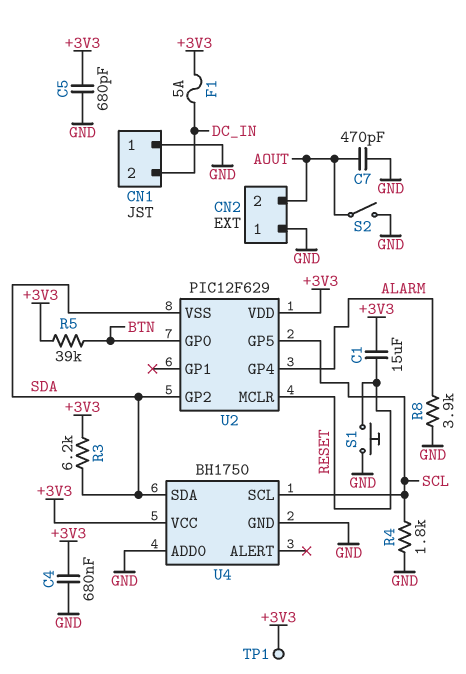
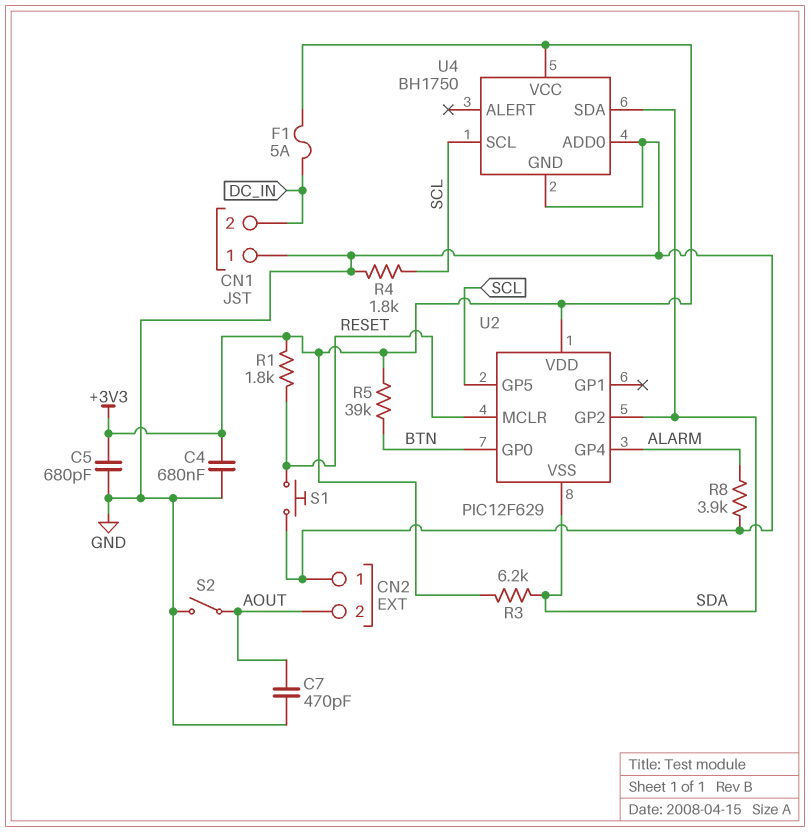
C1: 15uF (+3V3, RESET) -> none
R1: none -> 1.8k (+3V3, RESET)
TP1: test point (+3V3) -> none

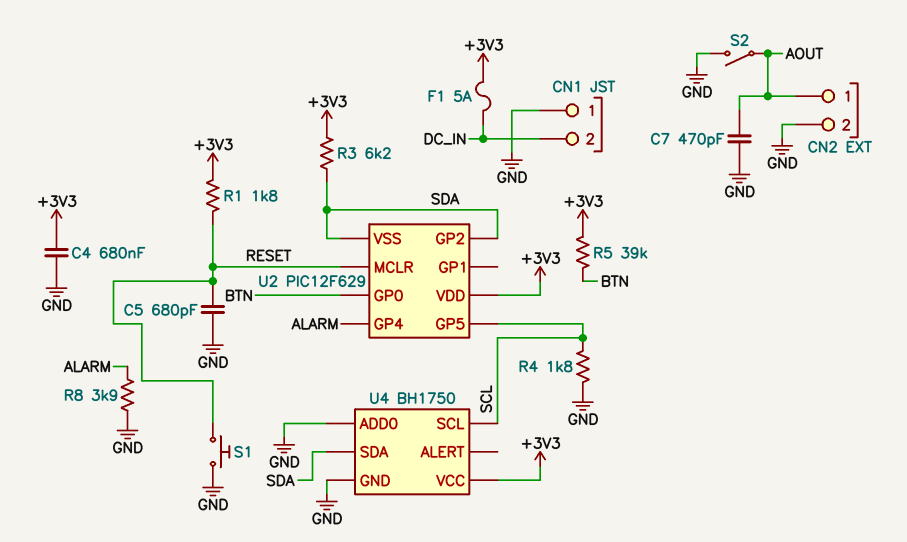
C5: 680pF (+3V3, GND) -> 680pF (GND, RESET)
CN2 pin 1: GND -> AOUT
CN2 pin 2: AOUT -> GND

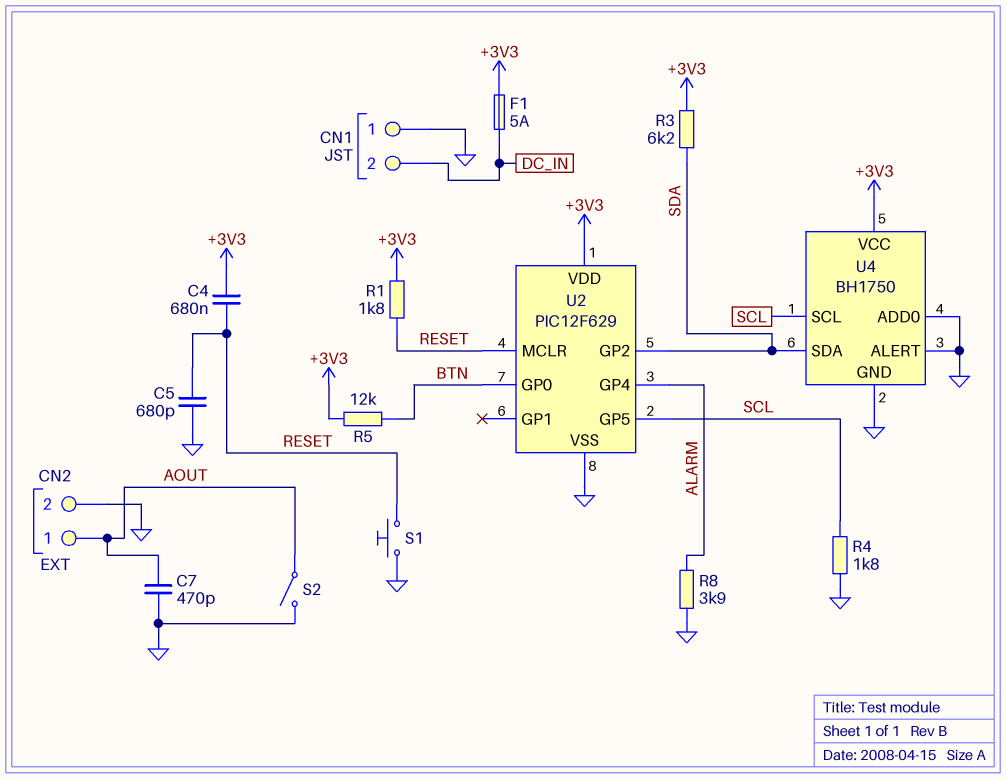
C4: 680nF (+3V3, GND) -> 680nF (+3V3, RESET)
R5: 39k (+3V3, BTN) -> 12k (+3V3, BTN)
U2 pin VSS: SDA -> GND
U4 pin ALERT: none -> GND

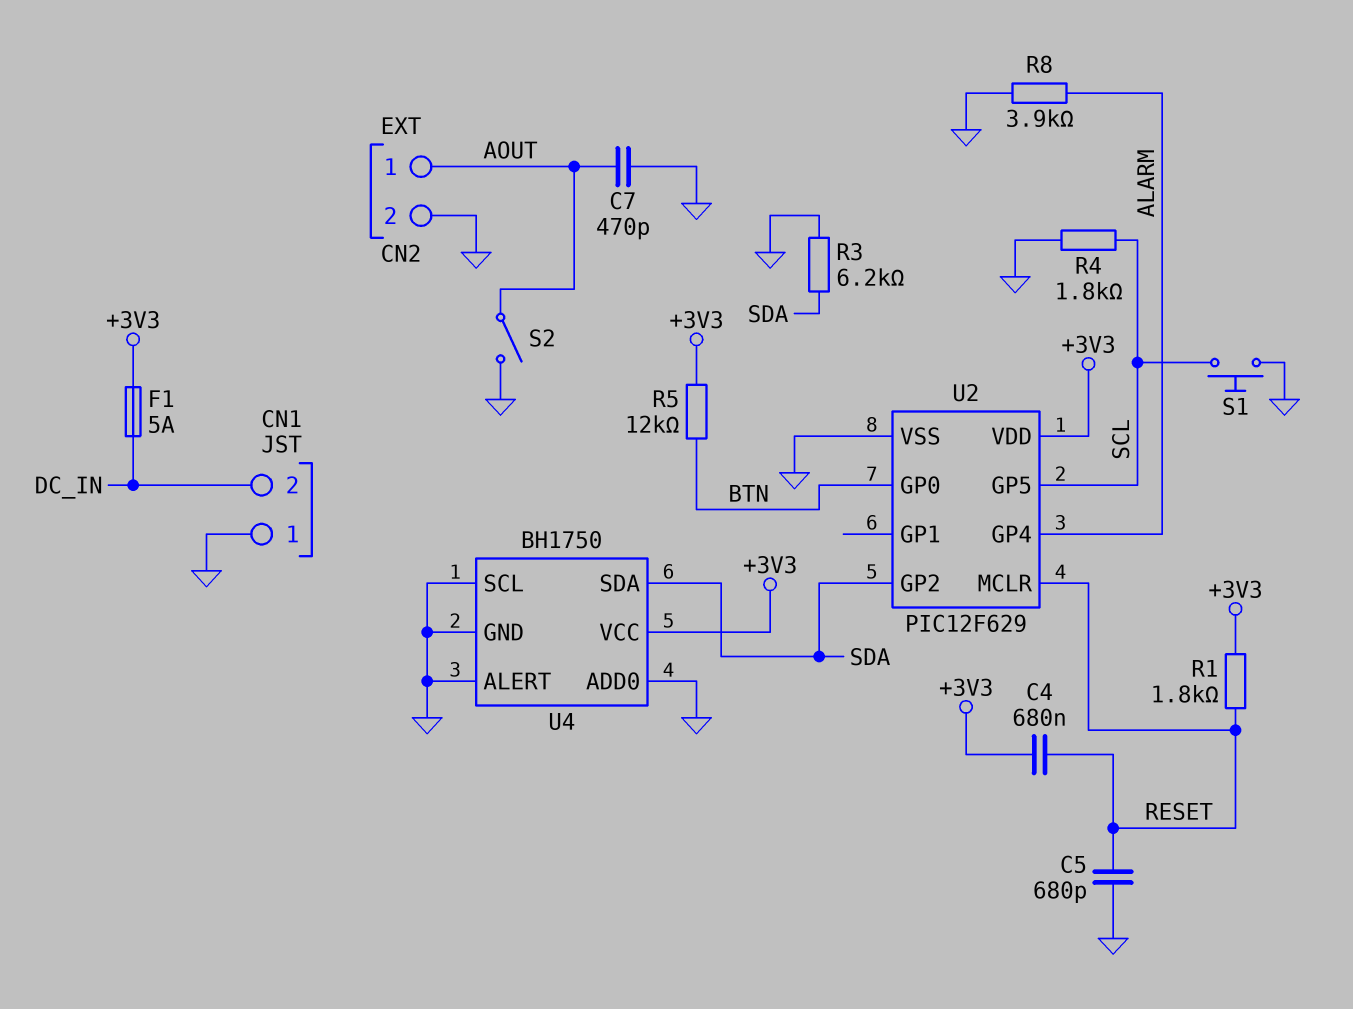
R3: 6.2k (+3V3, SDA) -> 6.2k (GND, SDA)
S1: button (GND, RESET) -> button (GND, SCL)
U4 pin SCL: SCL -> GND

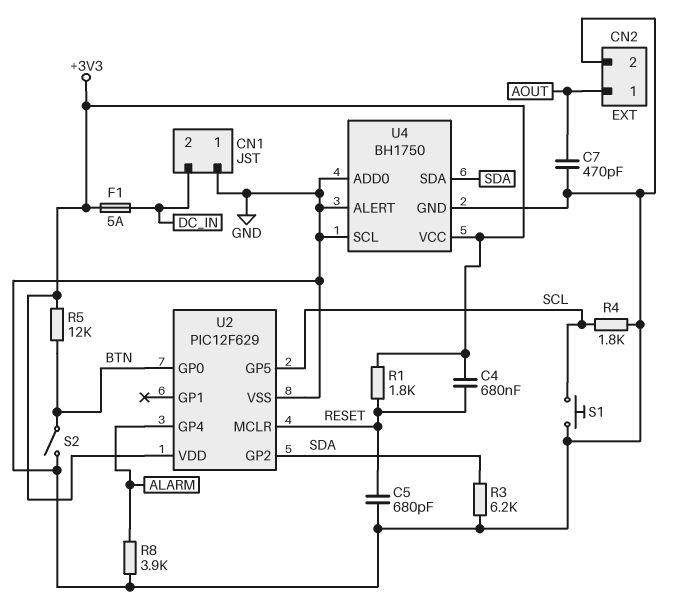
S2: switch (AOUT, GND) -> switch (BTN, GND)

